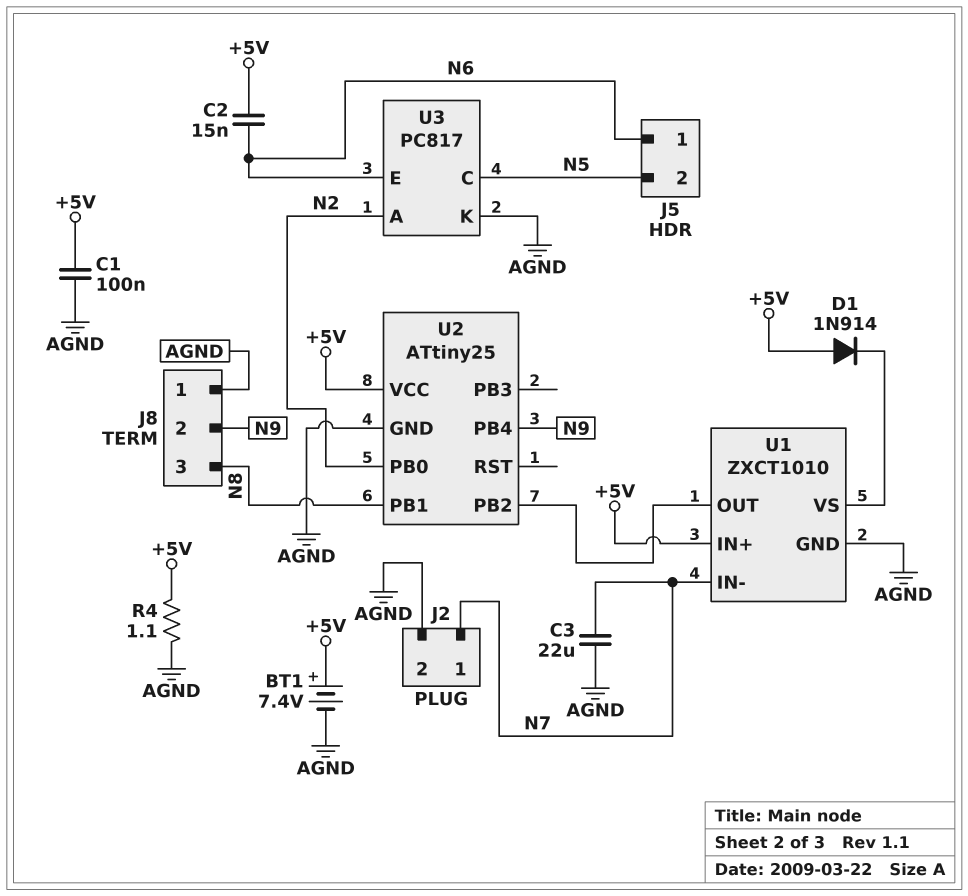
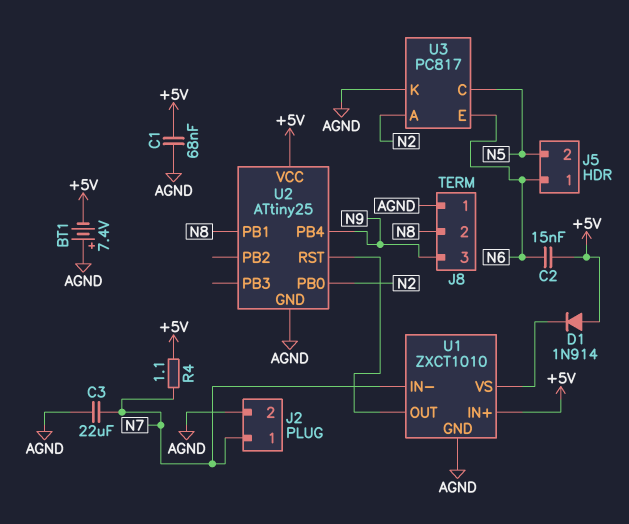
BT1: 7.4V (plus +5V, minus AGND) -> 7.4V (plus AGND, minus +5V)
C1: 100nF (+5V, AGND) -> 68nF (+5V, AGND)
J8 pin 2: N9 -> N8
J8 pin 3: N8 -> N9
R4: 1.1 (+5V, AGND) -> 1.1 (+5V, N7)
U2 pin PB2: U1/OUT -> none
U2 pin RST: none -> U1/OUT

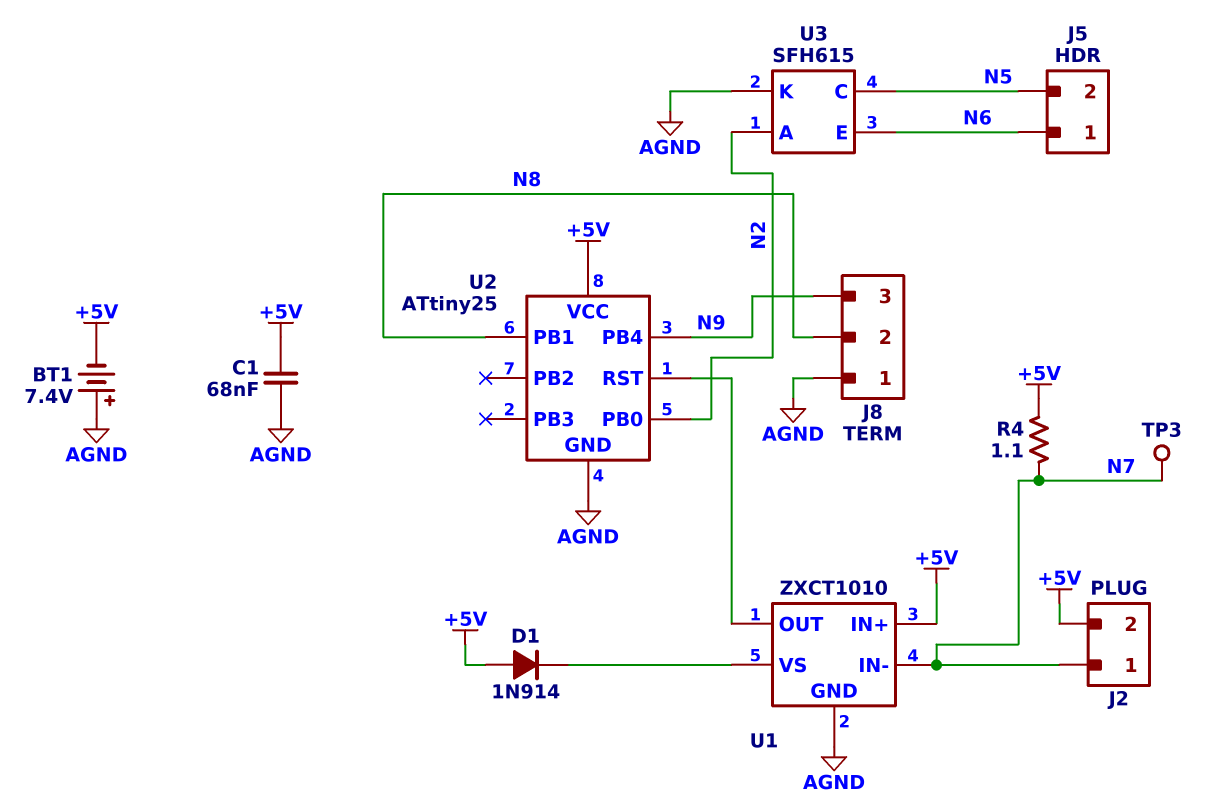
C2: 15nF (+5V, N6) -> none
C3: 22uF (AGND, N7) -> none
J2 pin 2: AGND -> +5V
TP3: none -> test point (N7)
U3: PC817 -> SFH615

